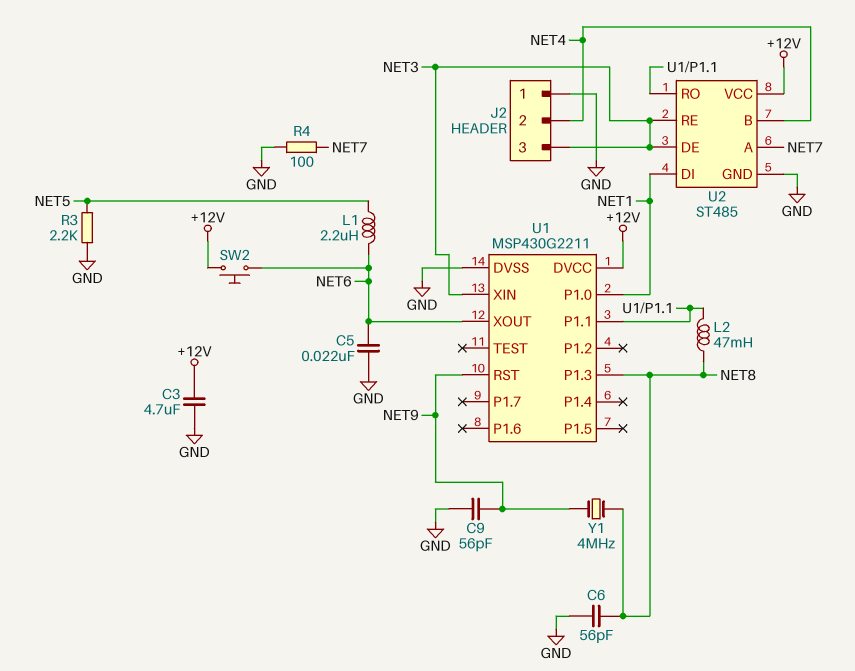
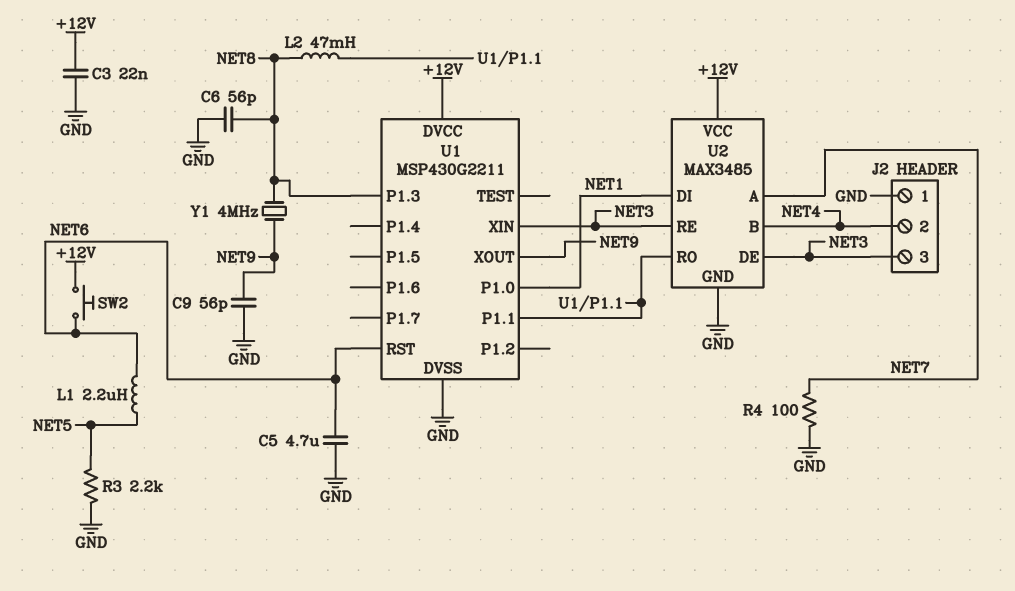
C3: 4.7uF (+12V, GND) -> 22nF (+12V, GND)
C5: 22nF (GND, NET6) -> 4.7uF (GND, NET6)
U1 pin RST: NET9 -> NET6
U1 pin XOUT: NET6 -> NET9
U2: ST485 -> MAX3485

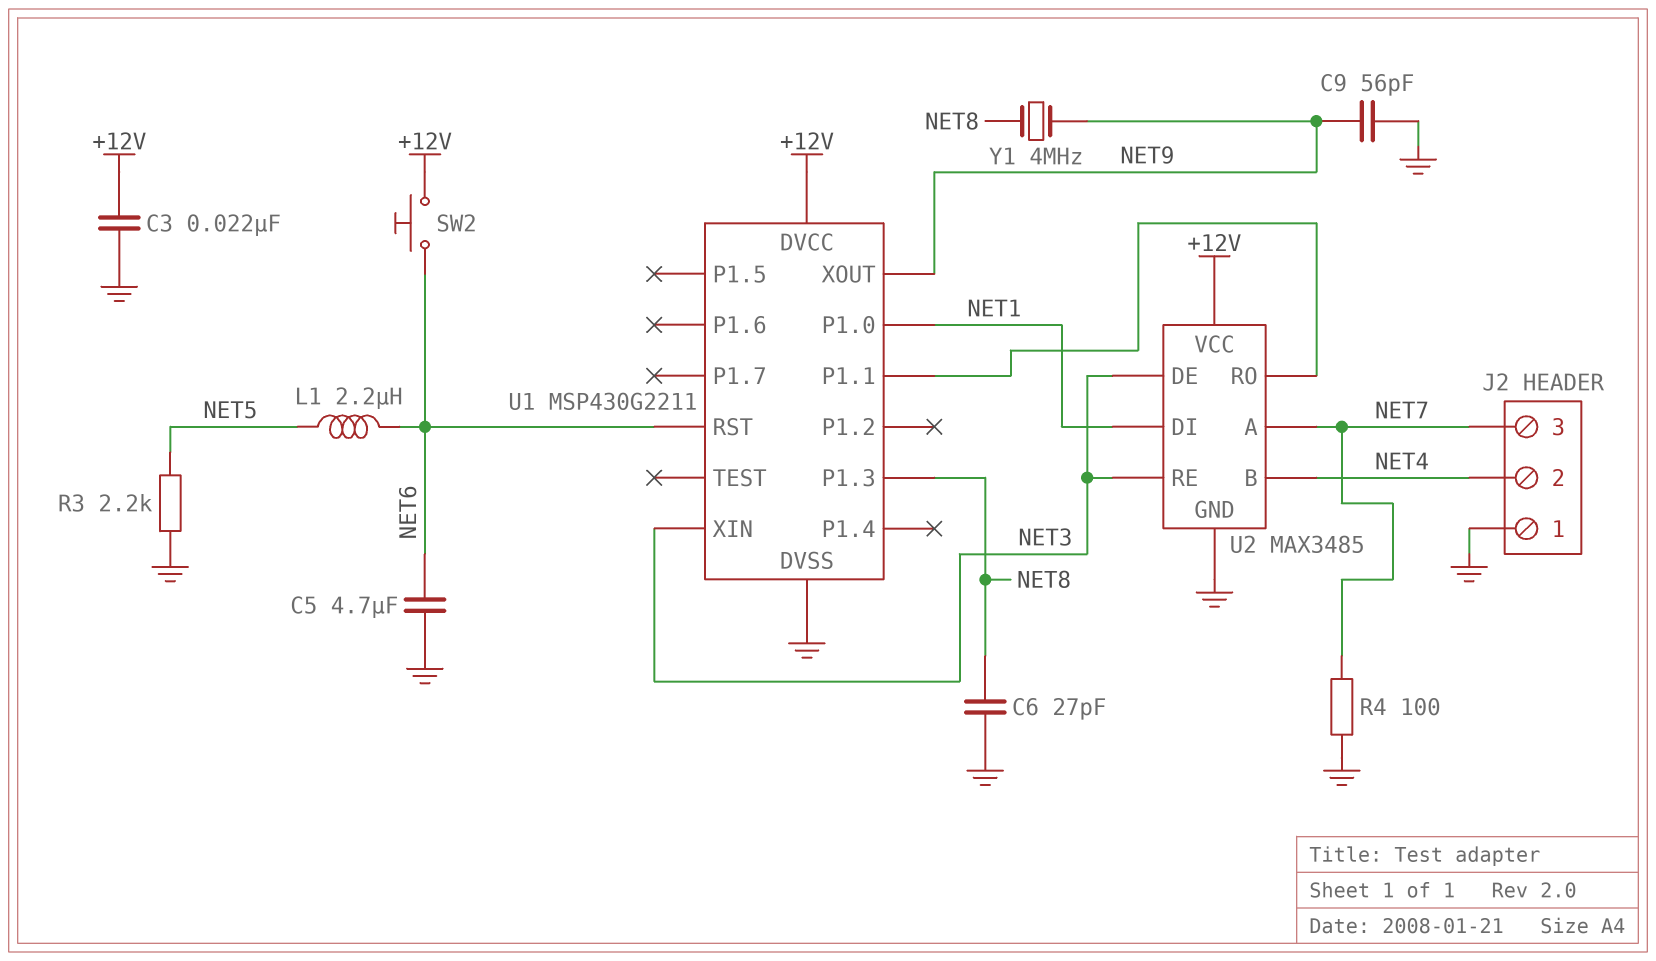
C6: 56pF (GND, NET8) -> 27pF (GND, NET8)
J2 pin 3: NET3 -> NET7
L2: 47mH (NET8, U1/P1.1) -> none

